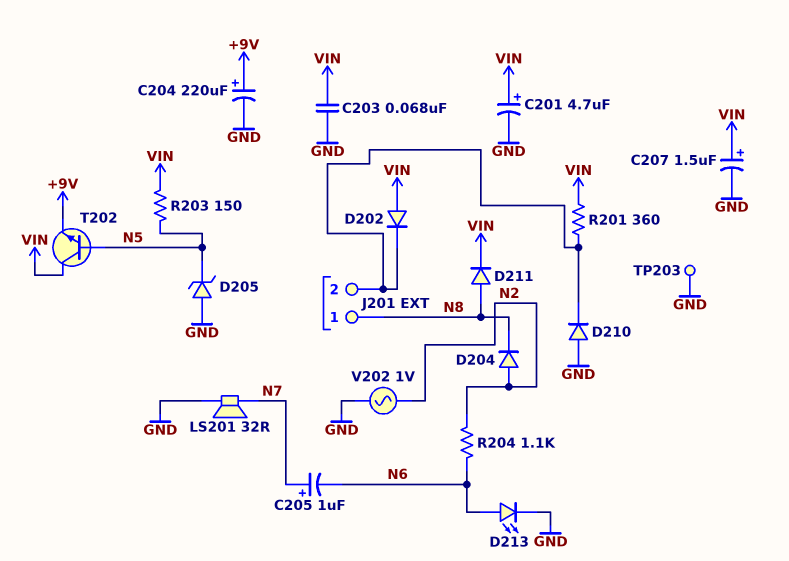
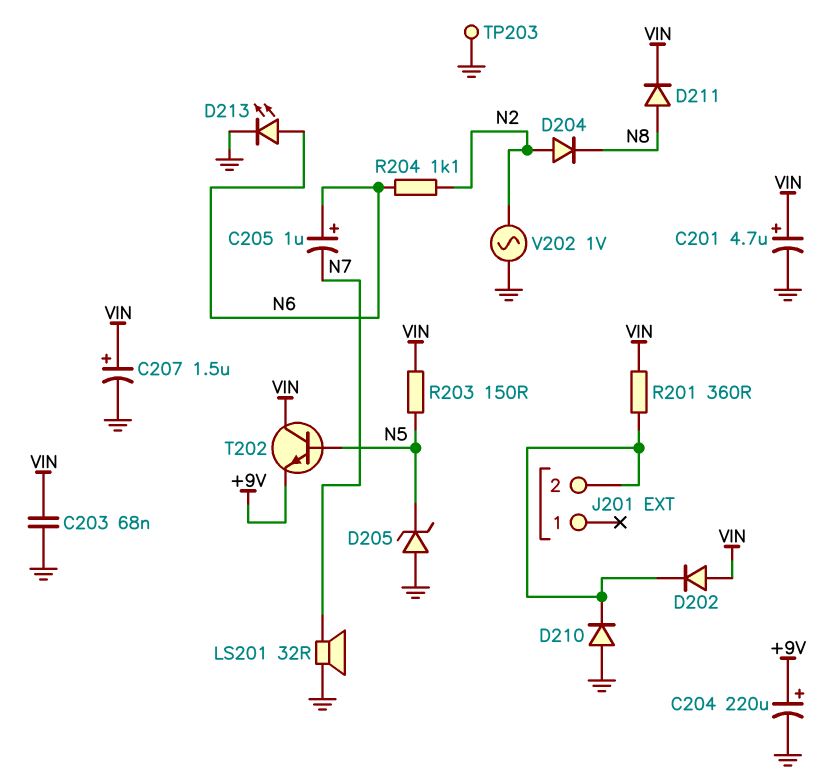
C205: 1uF (plus N7, minus N6) -> 1uF (plus N6, minus N7)
J201 pin 1: N8 -> none

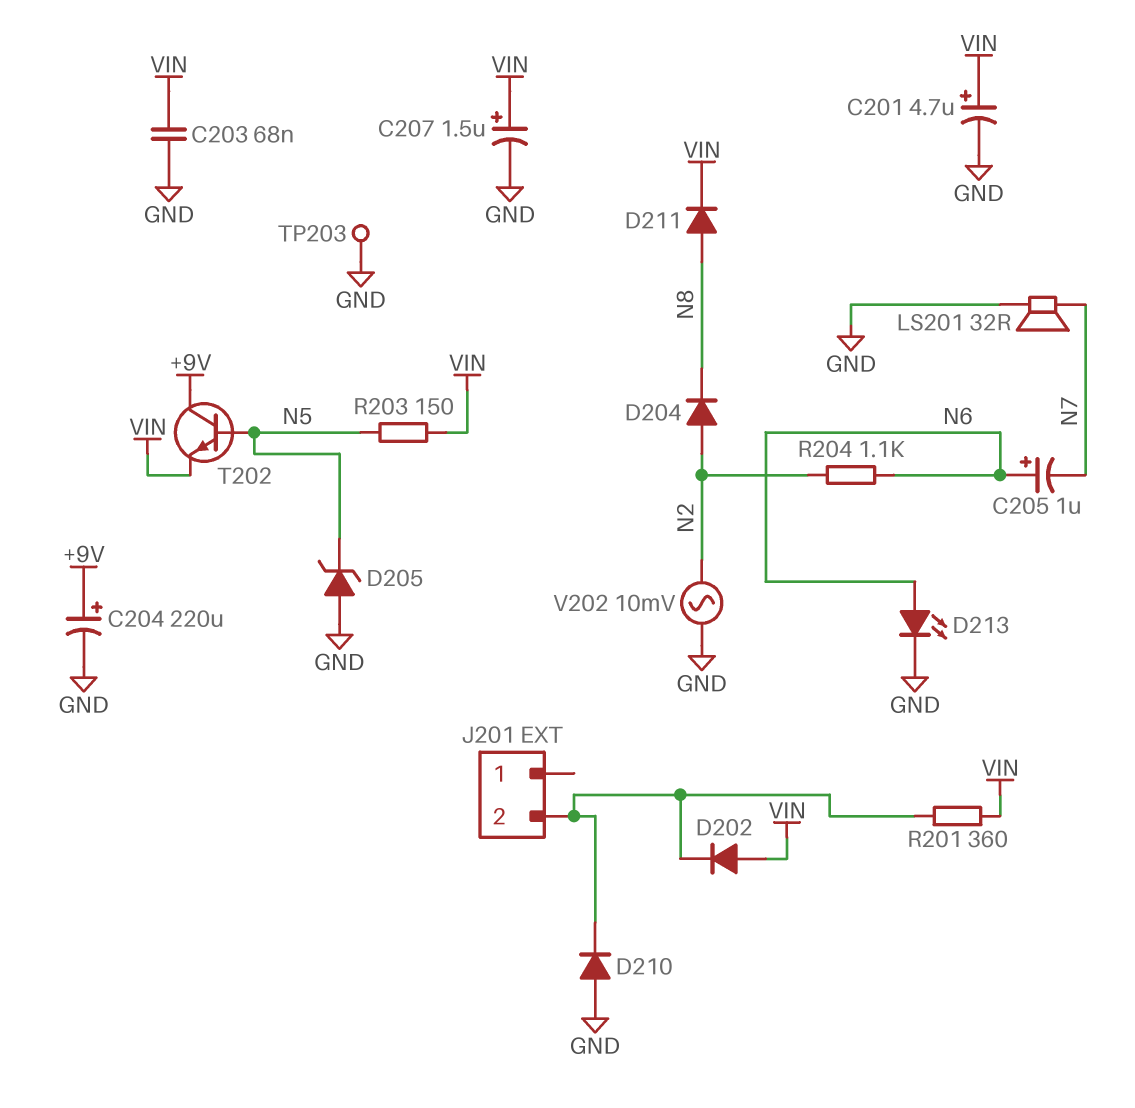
T202: NPN (B N5, C VIN, E +9V) -> NPN (B N5, C +9V, E VIN)
V202: AC 1V (GND, N2) -> AC 10mV (GND, N2)

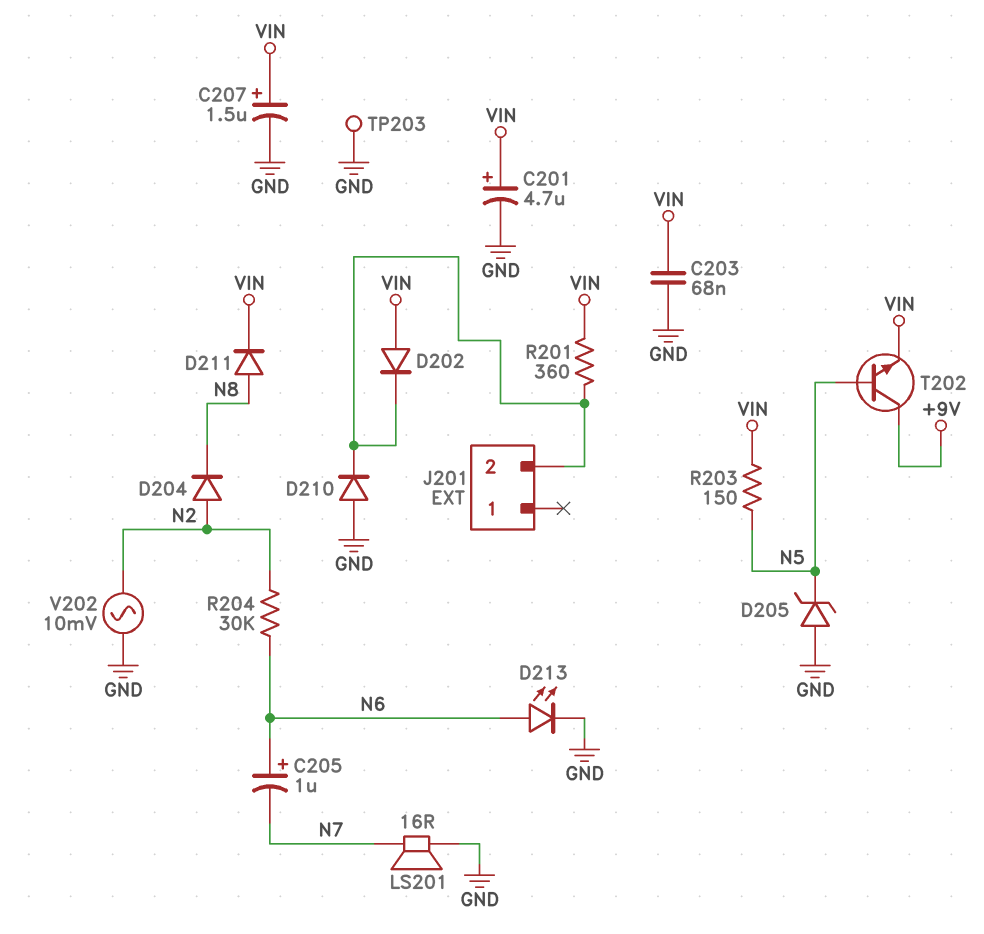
C204: 220uF (plus +9V, minus GND) -> none
LS201: speaker 32R (GND, N7) -> speaker 16R (GND, N7)
R204: 1.1k (N2, N6) -> 30k (N2, N6)

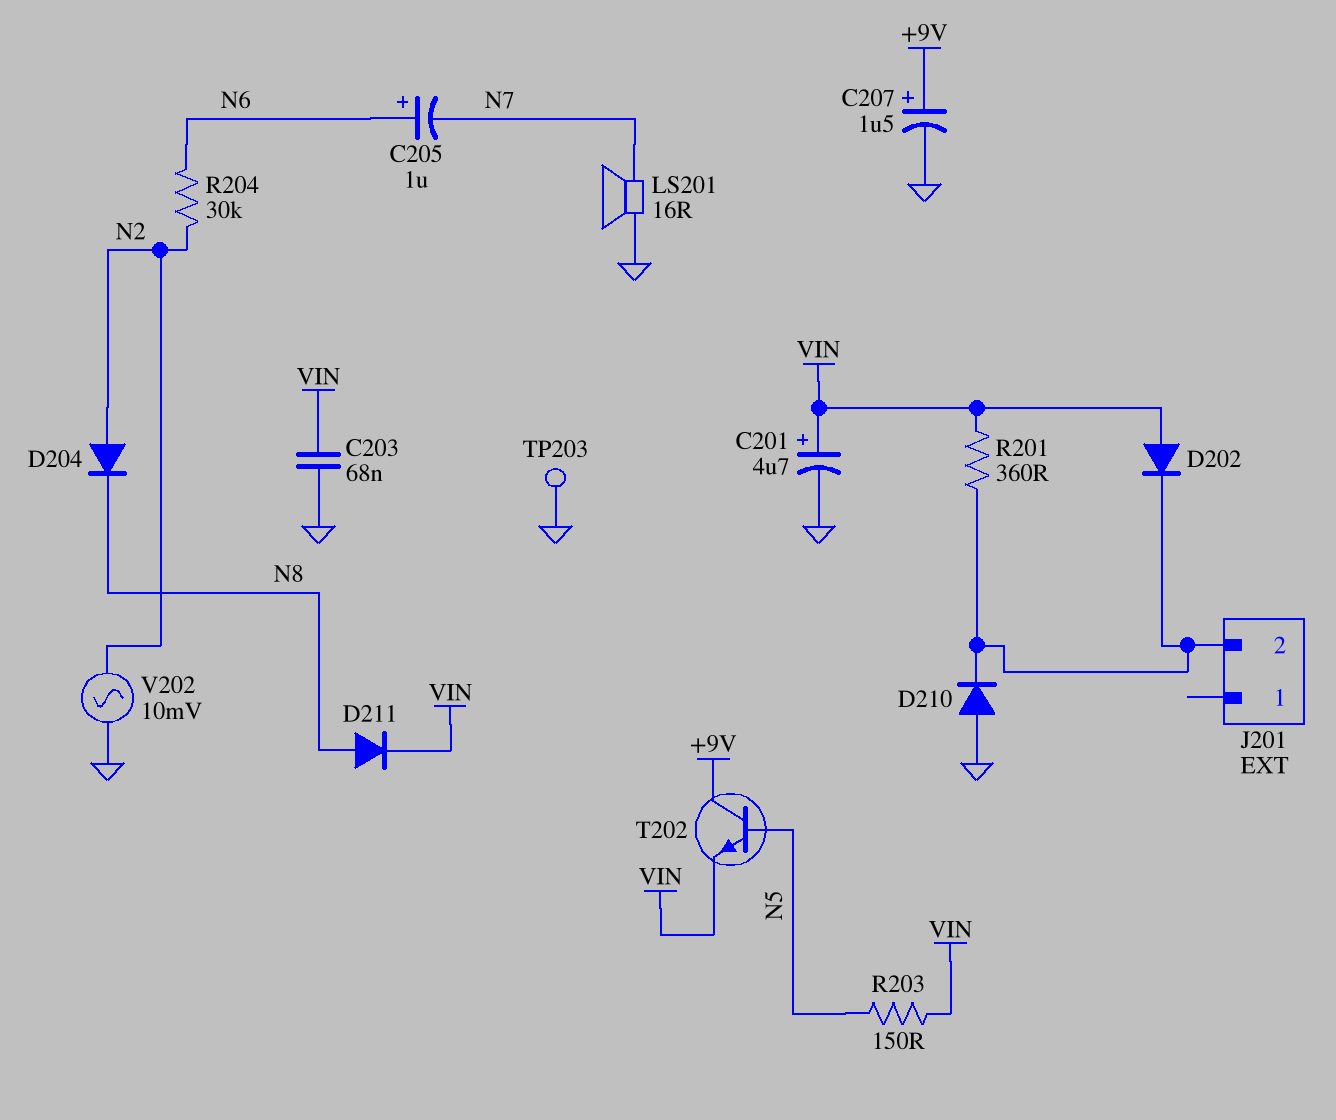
C207: 1.5uF (plus VIN, minus GND) -> 1.5uF (plus +9V, minus GND)
D205: zener (A GND, K N5) -> none
D213: LED (A N6, K GND) -> none

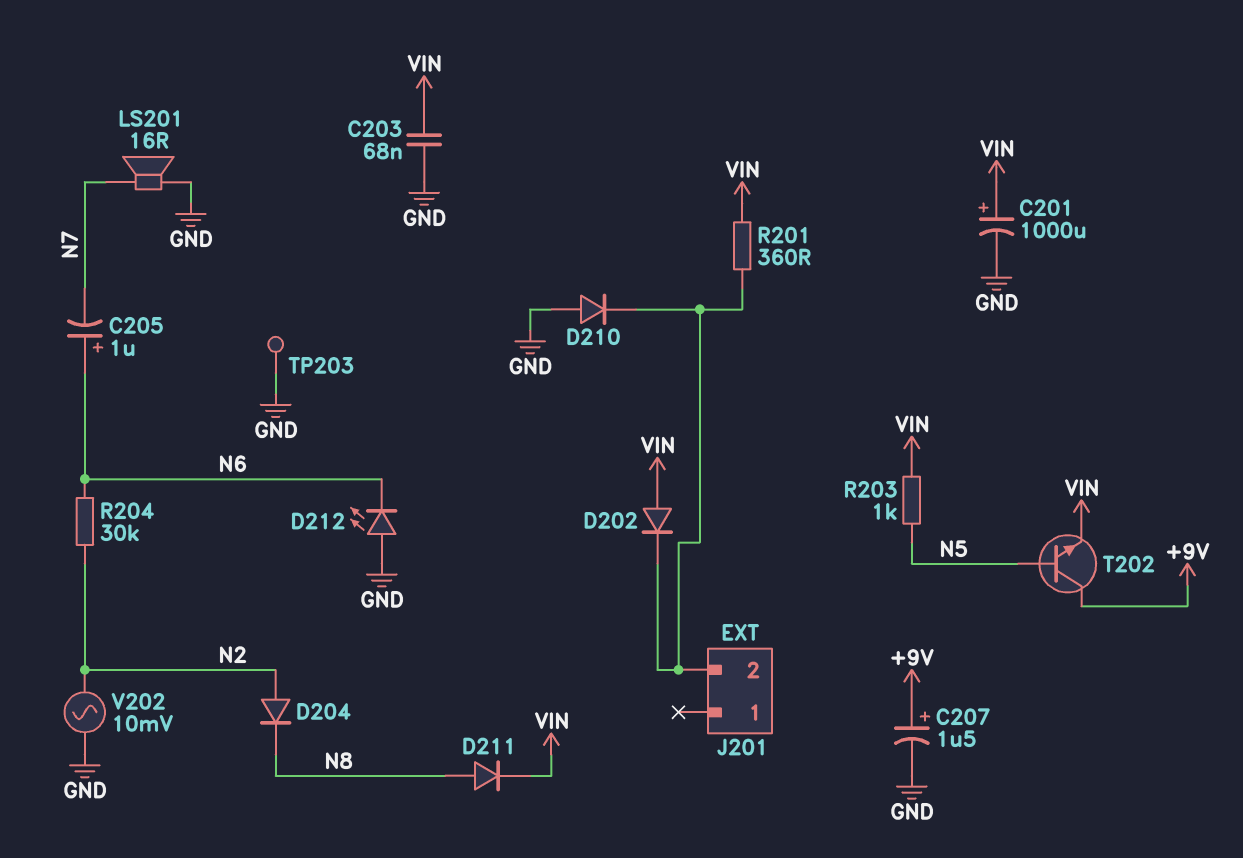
C201: 4.7uF (plus VIN, minus GND) -> 1000uF (plus VIN, minus GND)
D212: none -> LED (A GND, K N6)
R203: 150 (N5, VIN) -> 1k (N5, VIN)

